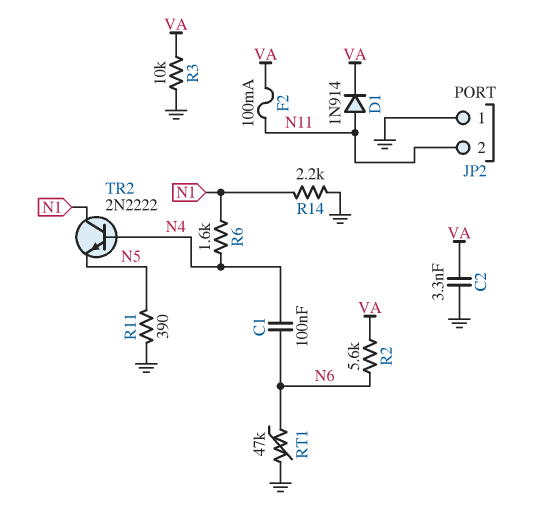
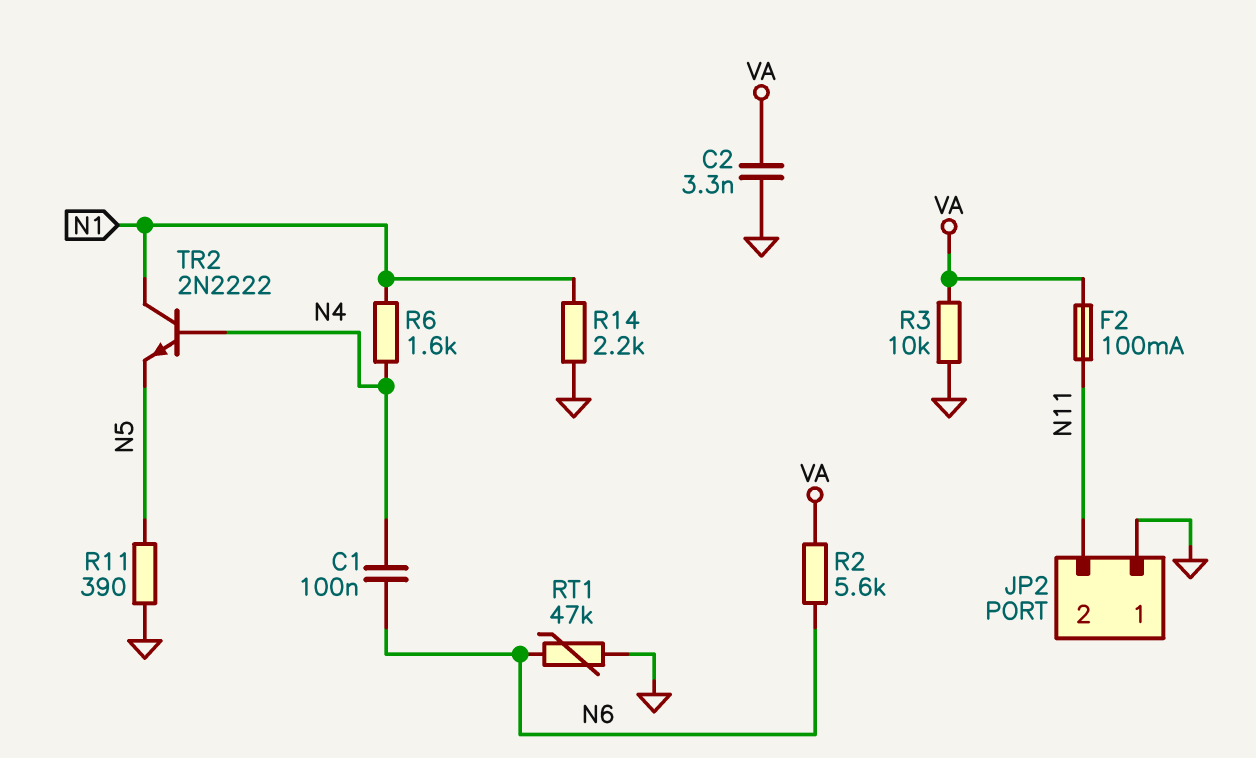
D1: diode 1N914 (A N11, K VA) -> none

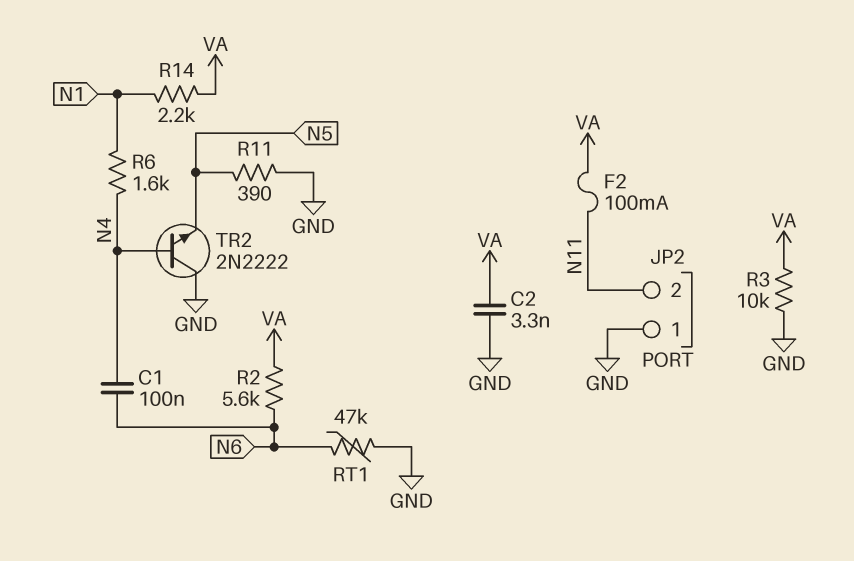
R14: 2.2k (GND, N1) -> 2.2k (N1, VA)
TR2: NPN 2N2222 (B N4, C N1, E N5) -> NPN 2N2222 (B N4, C GND, E N5)

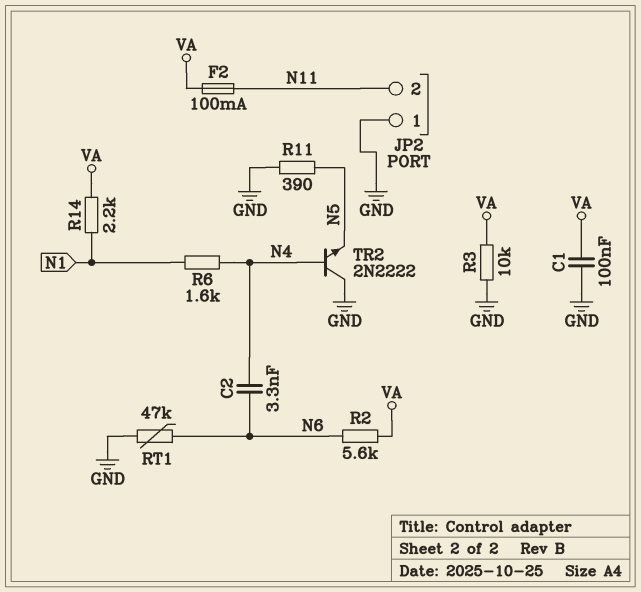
C1: 100nF (N4, N6) -> 100nF (GND, VA)
C2: 3.3nF (GND, VA) -> 3.3nF (N4, N6)

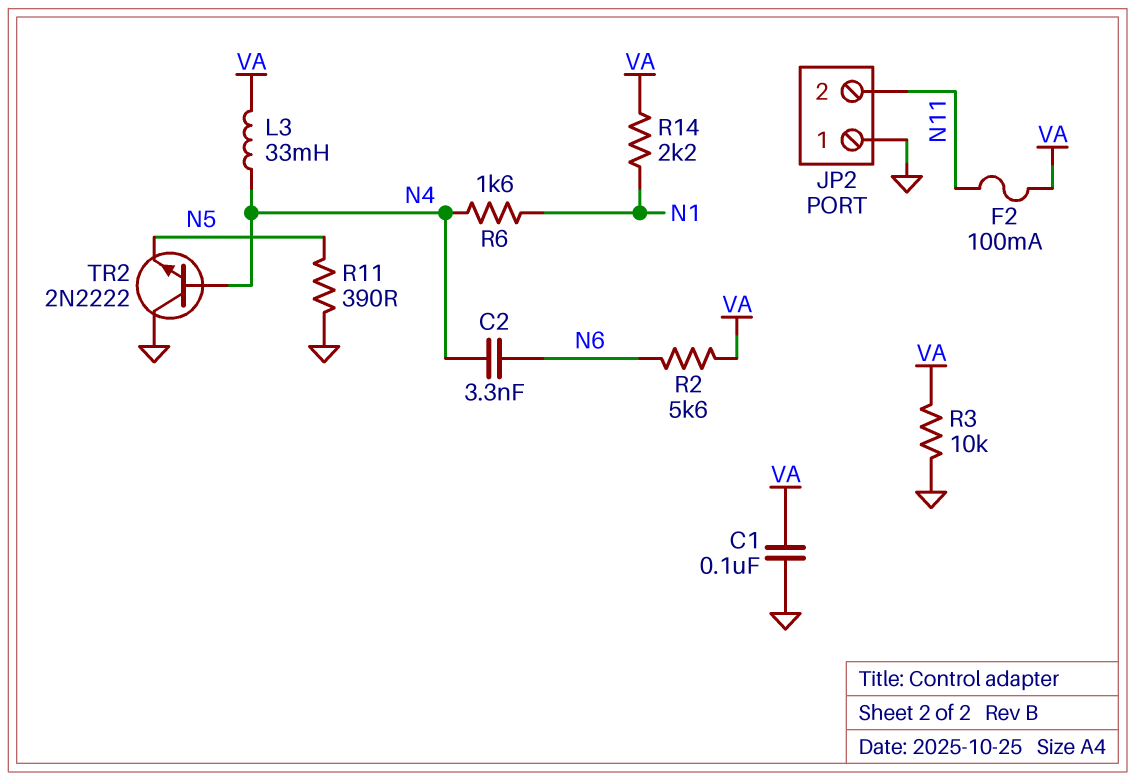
L3: none -> 33mH (N4, VA)
RT1: 47k (GND, N6) -> none

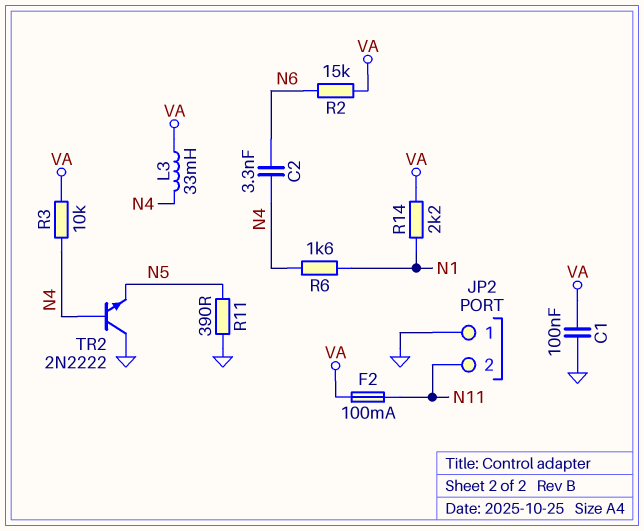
R2: 5.6k (N6, VA) -> 15k (N6, VA)
R3: 10k (GND, VA) -> 10k (N4, VA)

